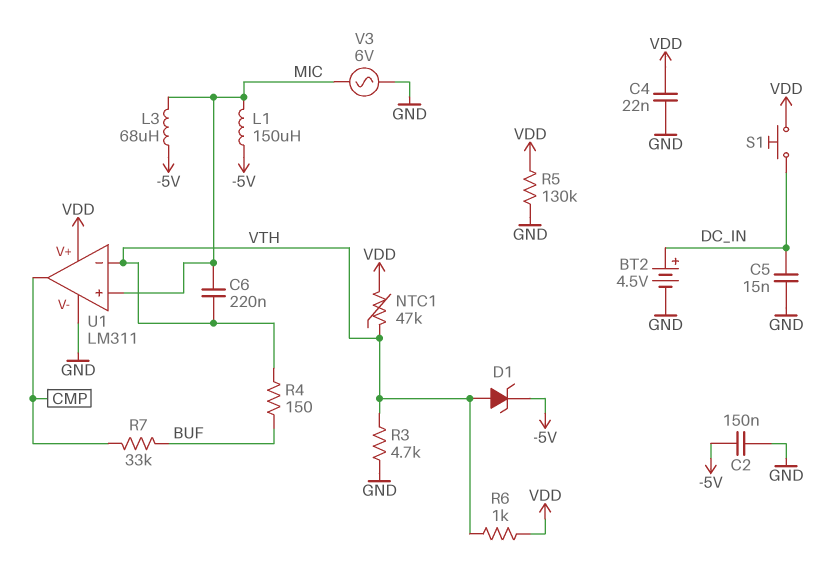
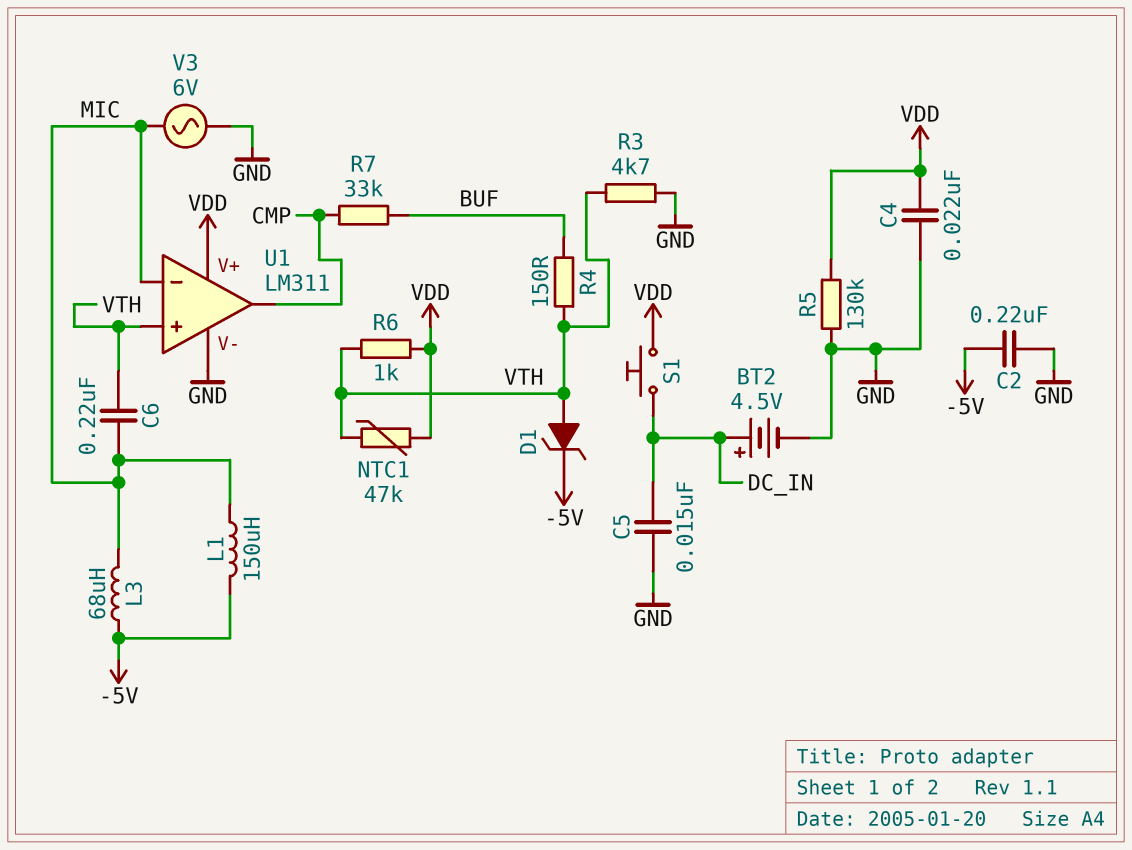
C2: 150nF (-5V, GND) -> 220nF (-5V, GND)
U1 pin in+: MIC -> VTH
U1 pin in-: VTH -> MIC

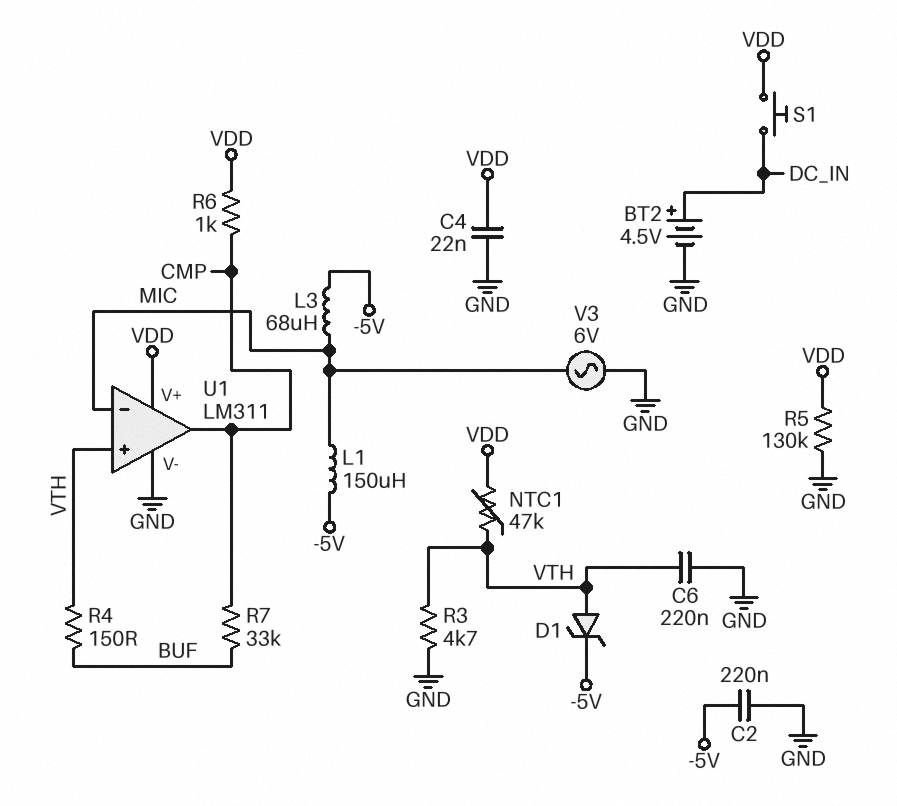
C5: 15nF (DC_IN, GND) -> none
C6: 220nF (MIC, VTH) -> 220nF (GND, VTH)
R6: 1k (VDD, VTH) -> 1k (CMP, VDD)

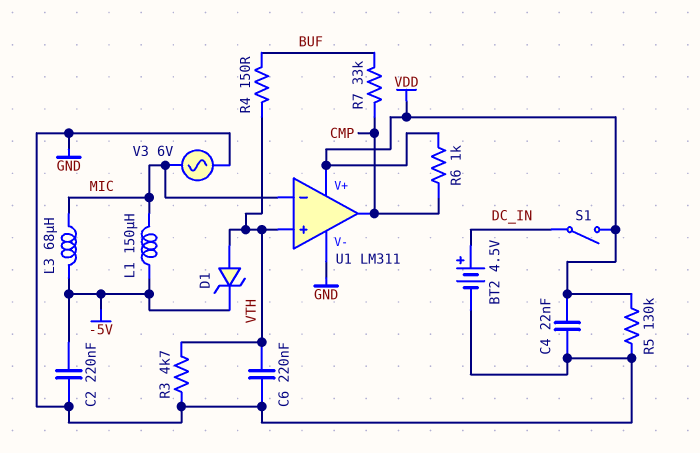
NTC1: 47k (VDD, VTH) -> none
S1: button (DC_IN, VDD) -> switch (DC_IN, VDD)

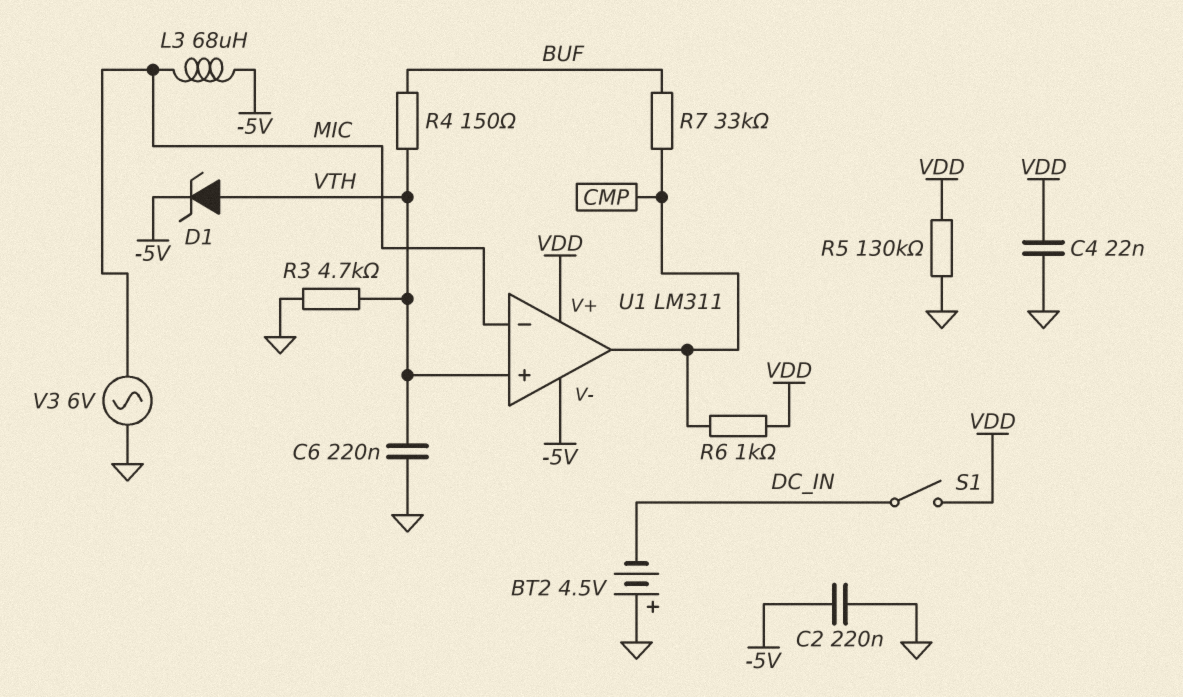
BT2: 4.5V (plus DC_IN, minus GND) -> 4.5V (plus GND, minus DC_IN)
L1: 150uH (-5V, MIC) -> none
U1 pin V-: GND -> -5V

